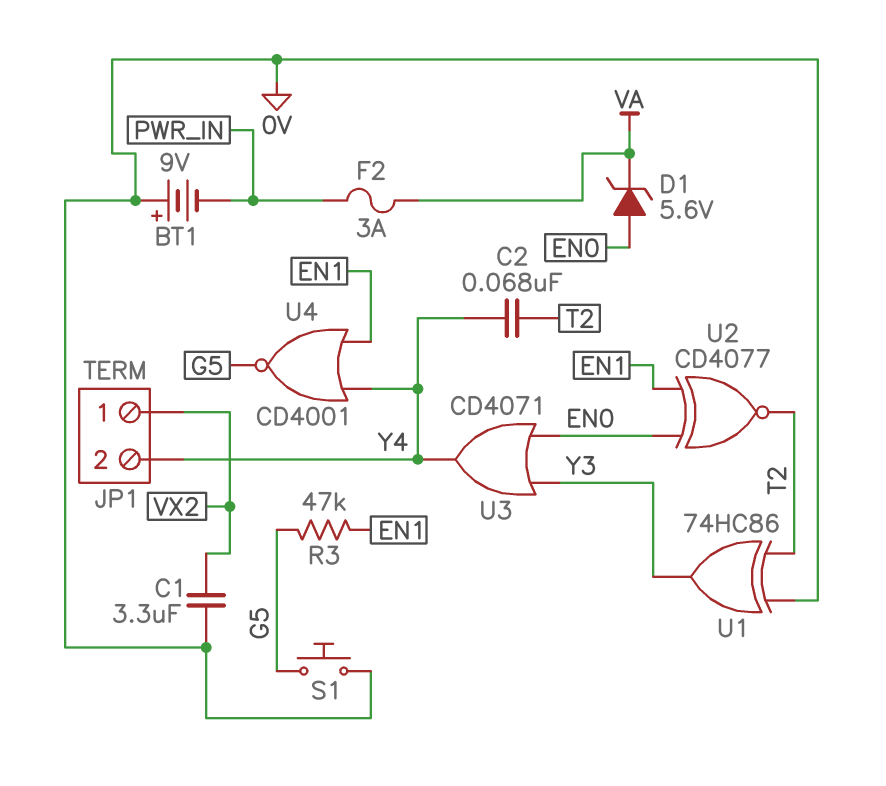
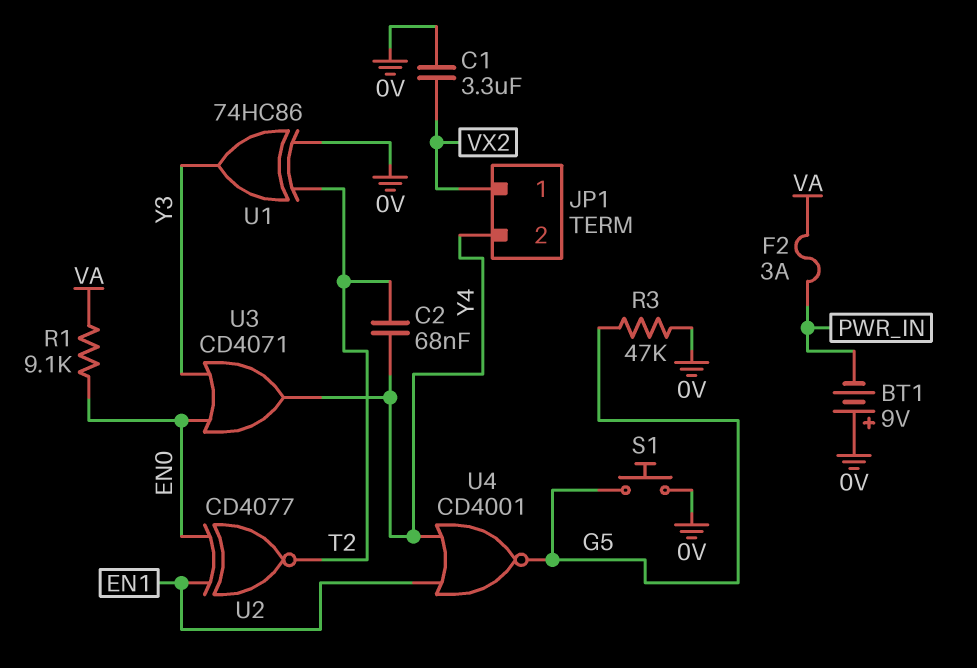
D1: zener 5.6V (A EN0, K VA) -> none
R1: none -> 9.1k (EN0, VA)
R3: 47k (EN1, G5) -> 47k (0V, G5)

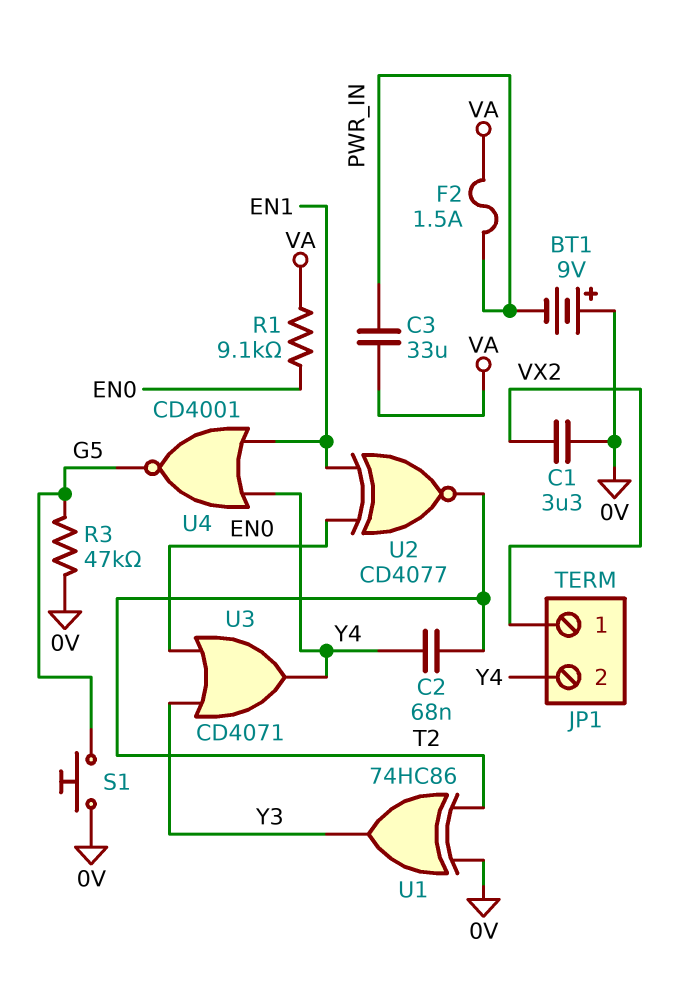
C3: none -> 33uF (PWR_IN, VA)
F2: 3A (PWR_IN, VA) -> 1.5A (PWR_IN, VA)

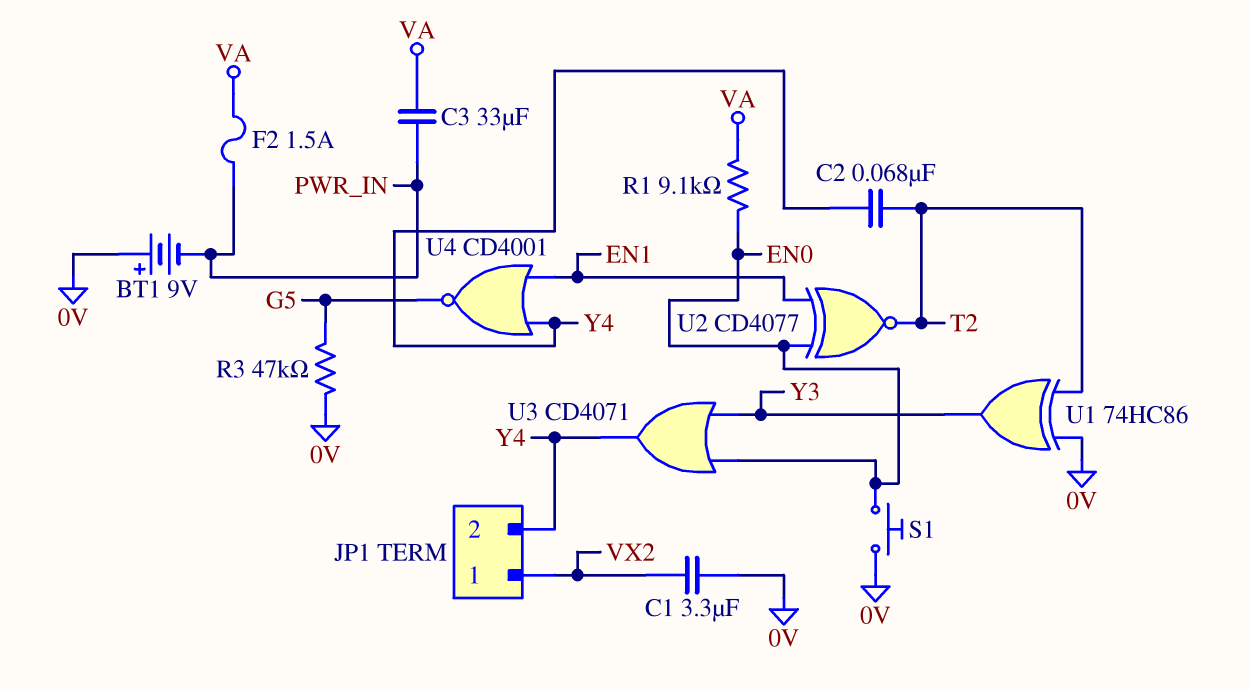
S1: button (0V, G5) -> button (0V, EN0)

